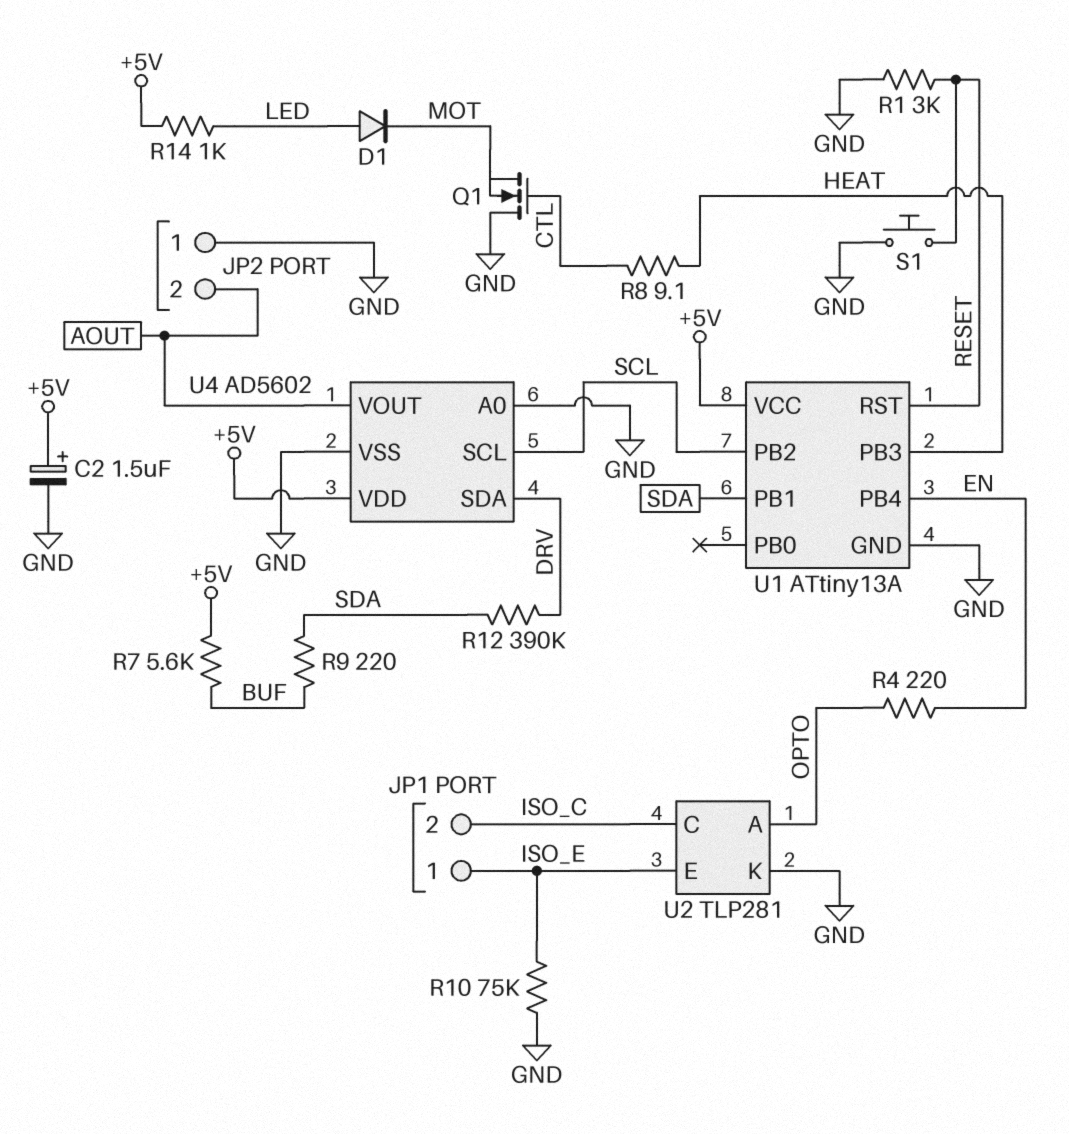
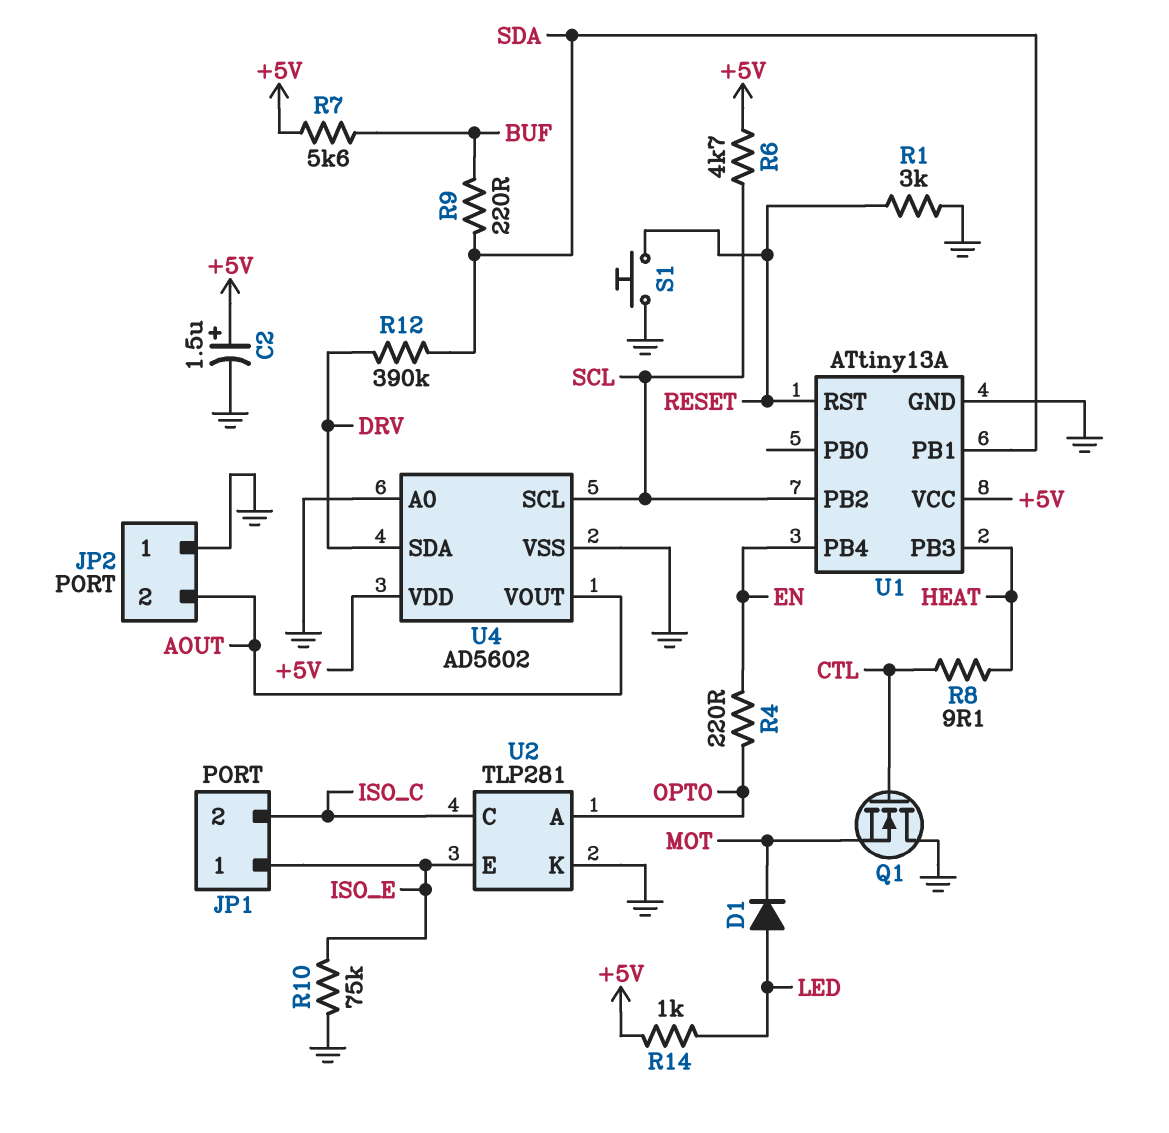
R6: none -> 4.7k (+5V, SCL)

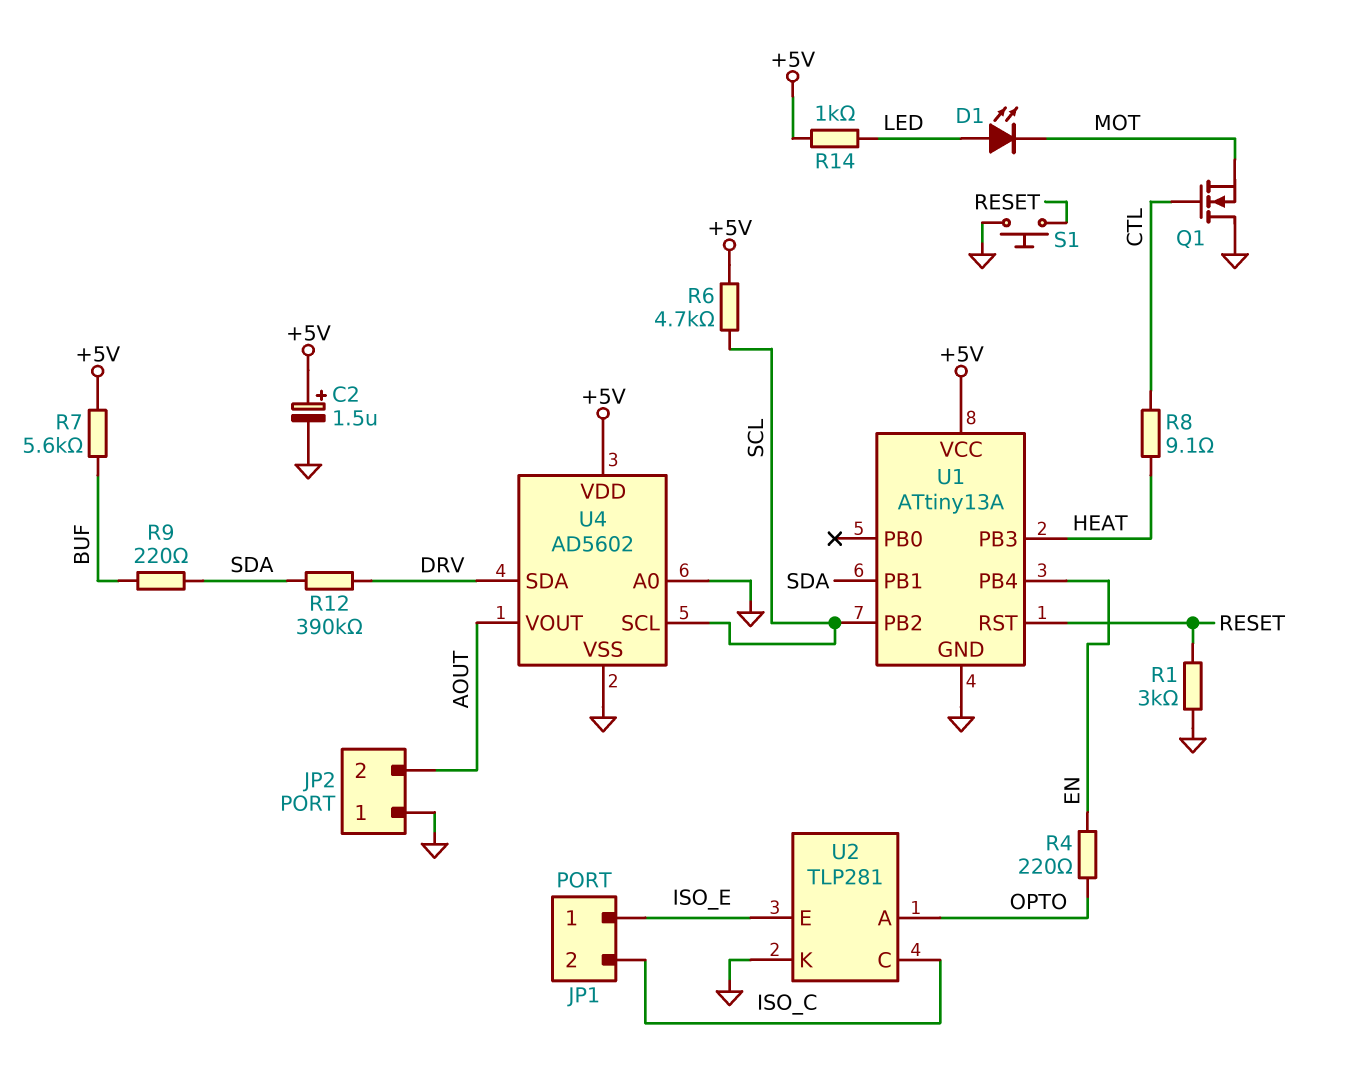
D1: diode (A LED, K MOT) -> LED (A LED, K MOT)
R10: 75k (GND, ISO_E) -> none

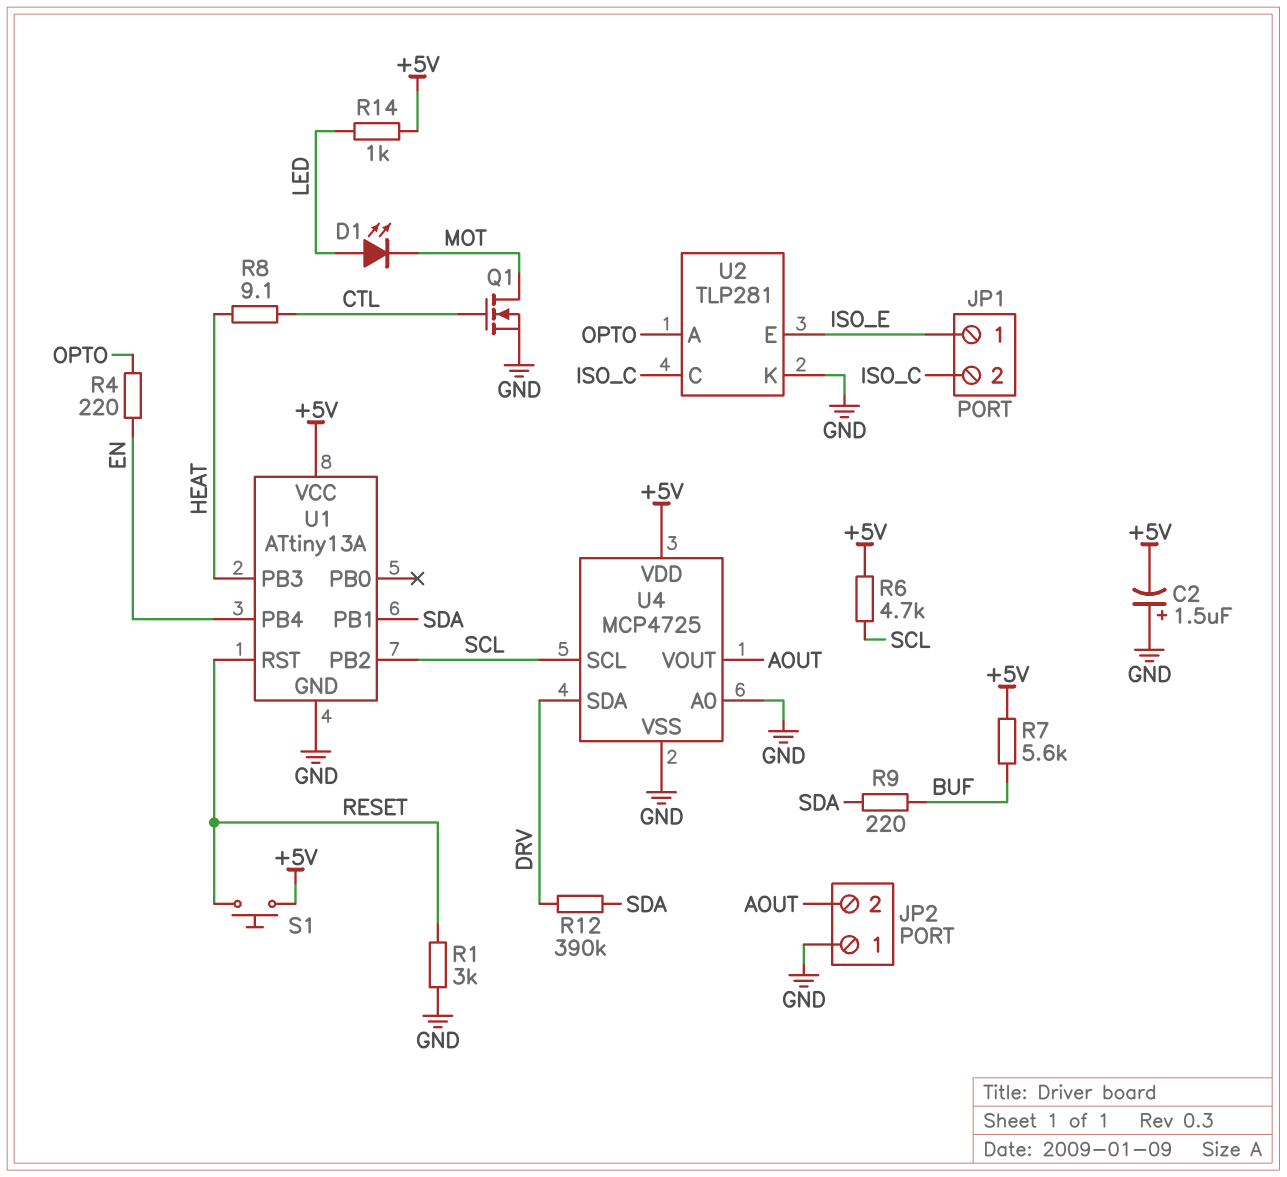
C2: 1.5uF (plus +5V, minus GND) -> 1.5uF (plus GND, minus +5V)
Q1: NMOS (G CTL, D GND, S MOT) -> NMOS (G CTL, D MOT, S GND)
S1: button (GND, RESET) -> button (+5V, RESET)
U4: AD5602 -> MCP4725

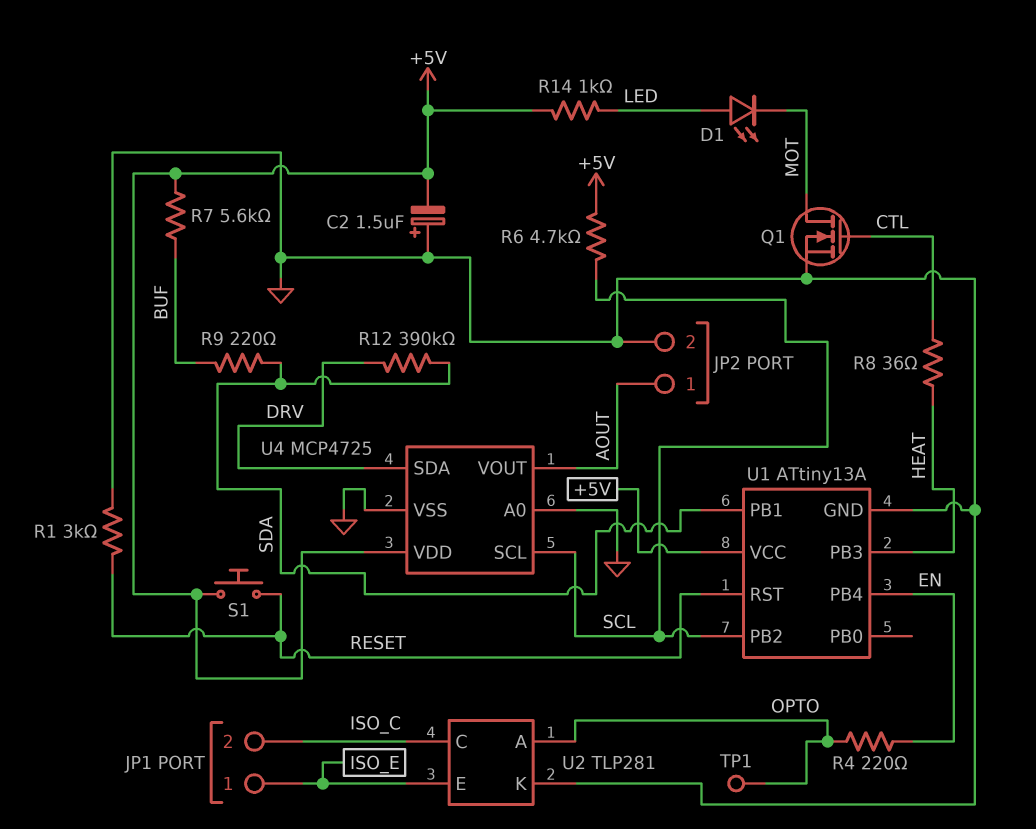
JP2 pin 1: GND -> AOUT
JP2 pin 2: AOUT -> GND
R8: 9.1 (CTL, HEAT) -> 36 (CTL, HEAT)
TP1: none -> test point (OPTO)

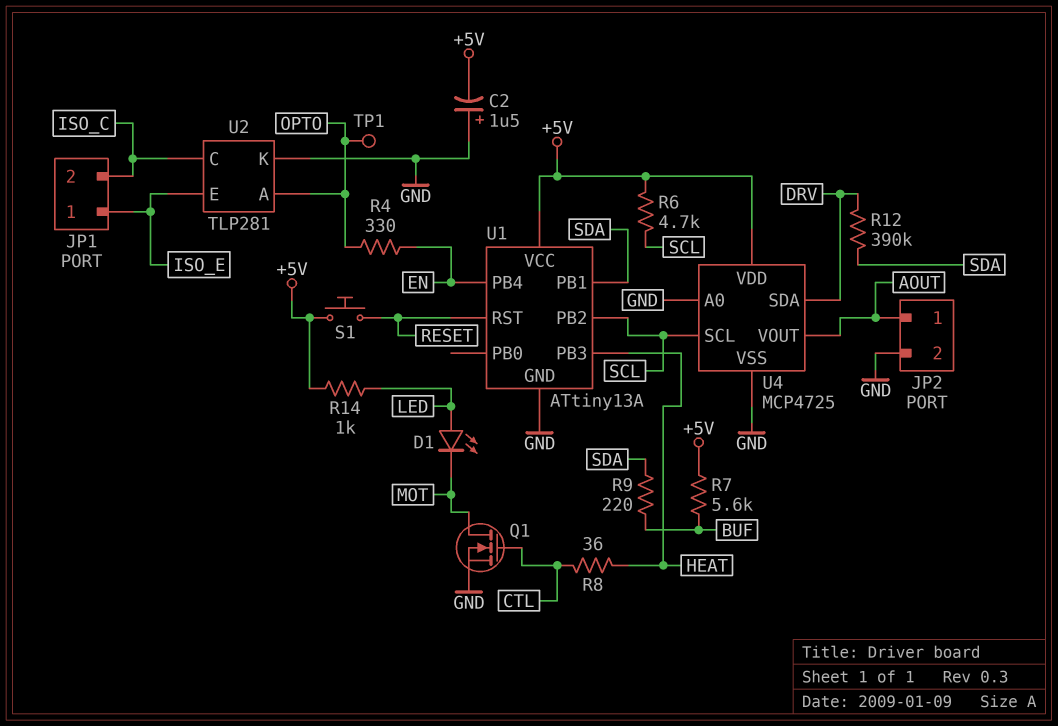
R1: 3k (GND, RESET) -> none
R4: 220 (EN, OPTO) -> 330 (EN, OPTO)

